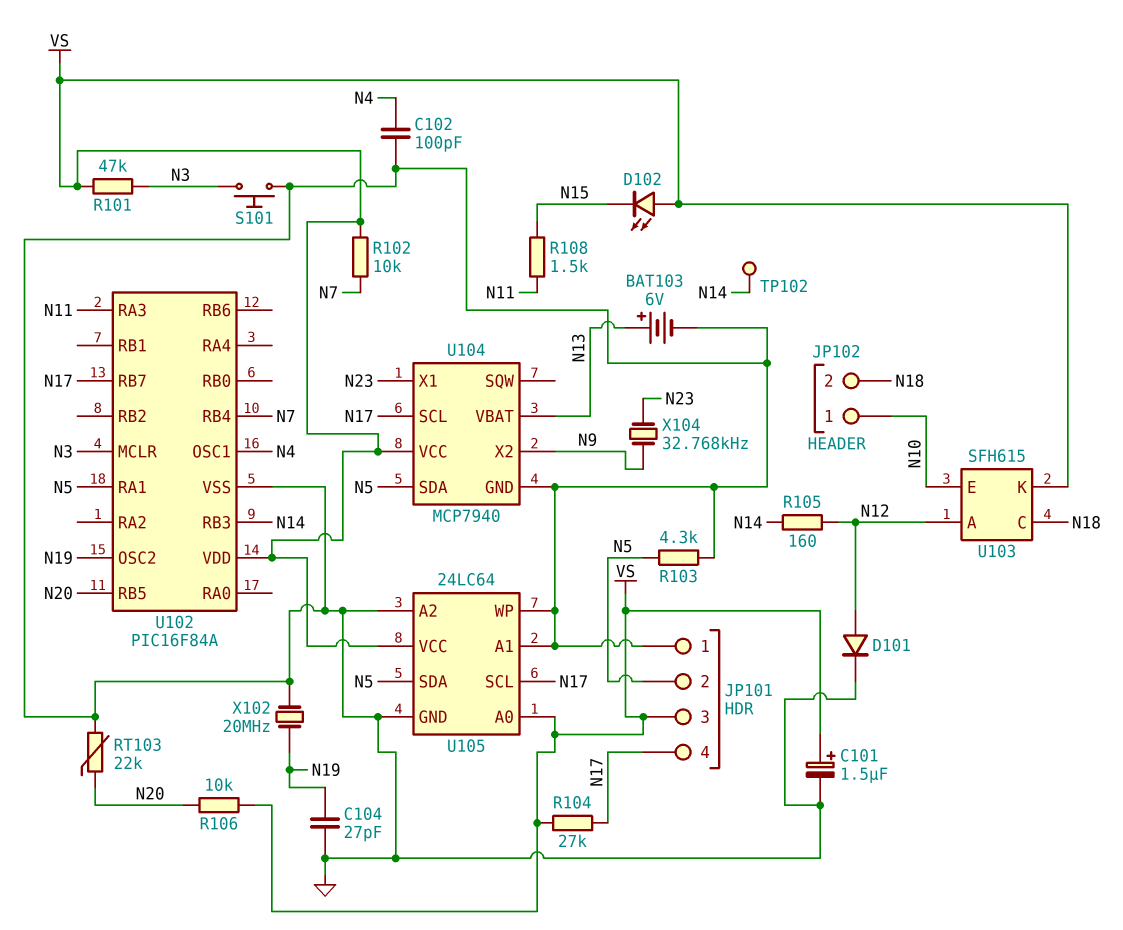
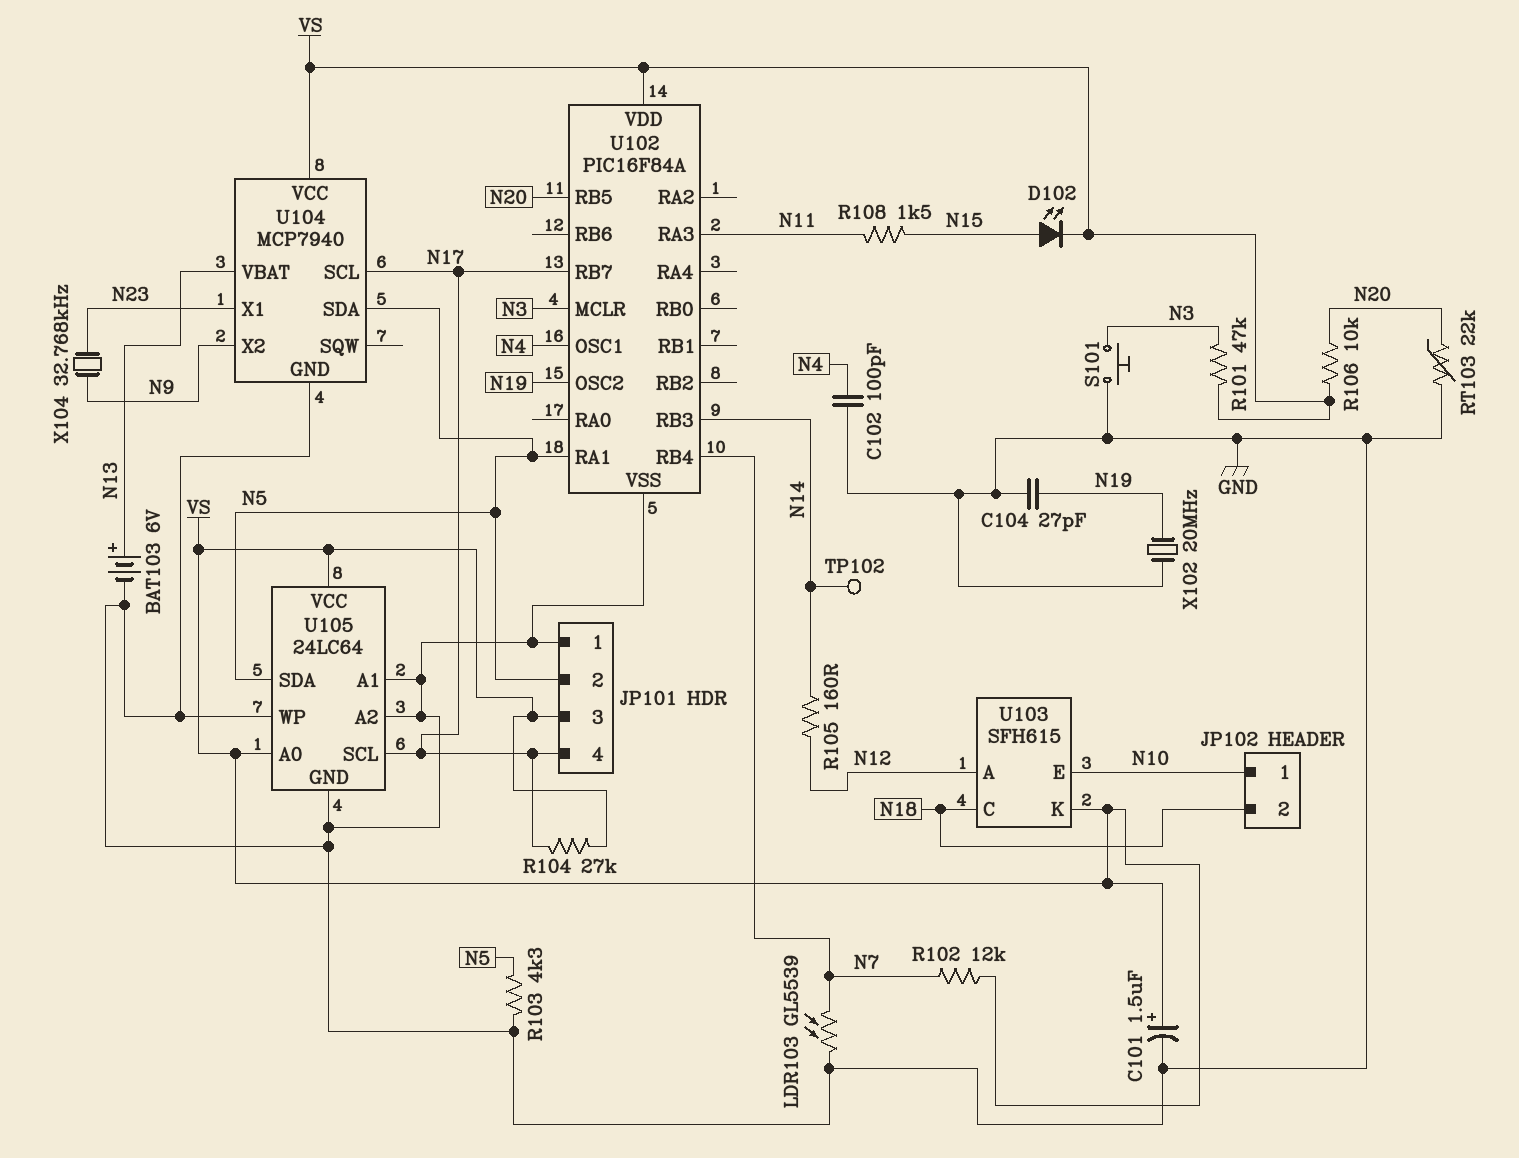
D101: diode (A N12, K GND) -> none
D102: LED (A VS, K N15) -> LED (A N15, K VS)
LDR103: none -> GL5539 (GND, N7)
R102: 10k (N7, VS) -> 12k (N7, VS)

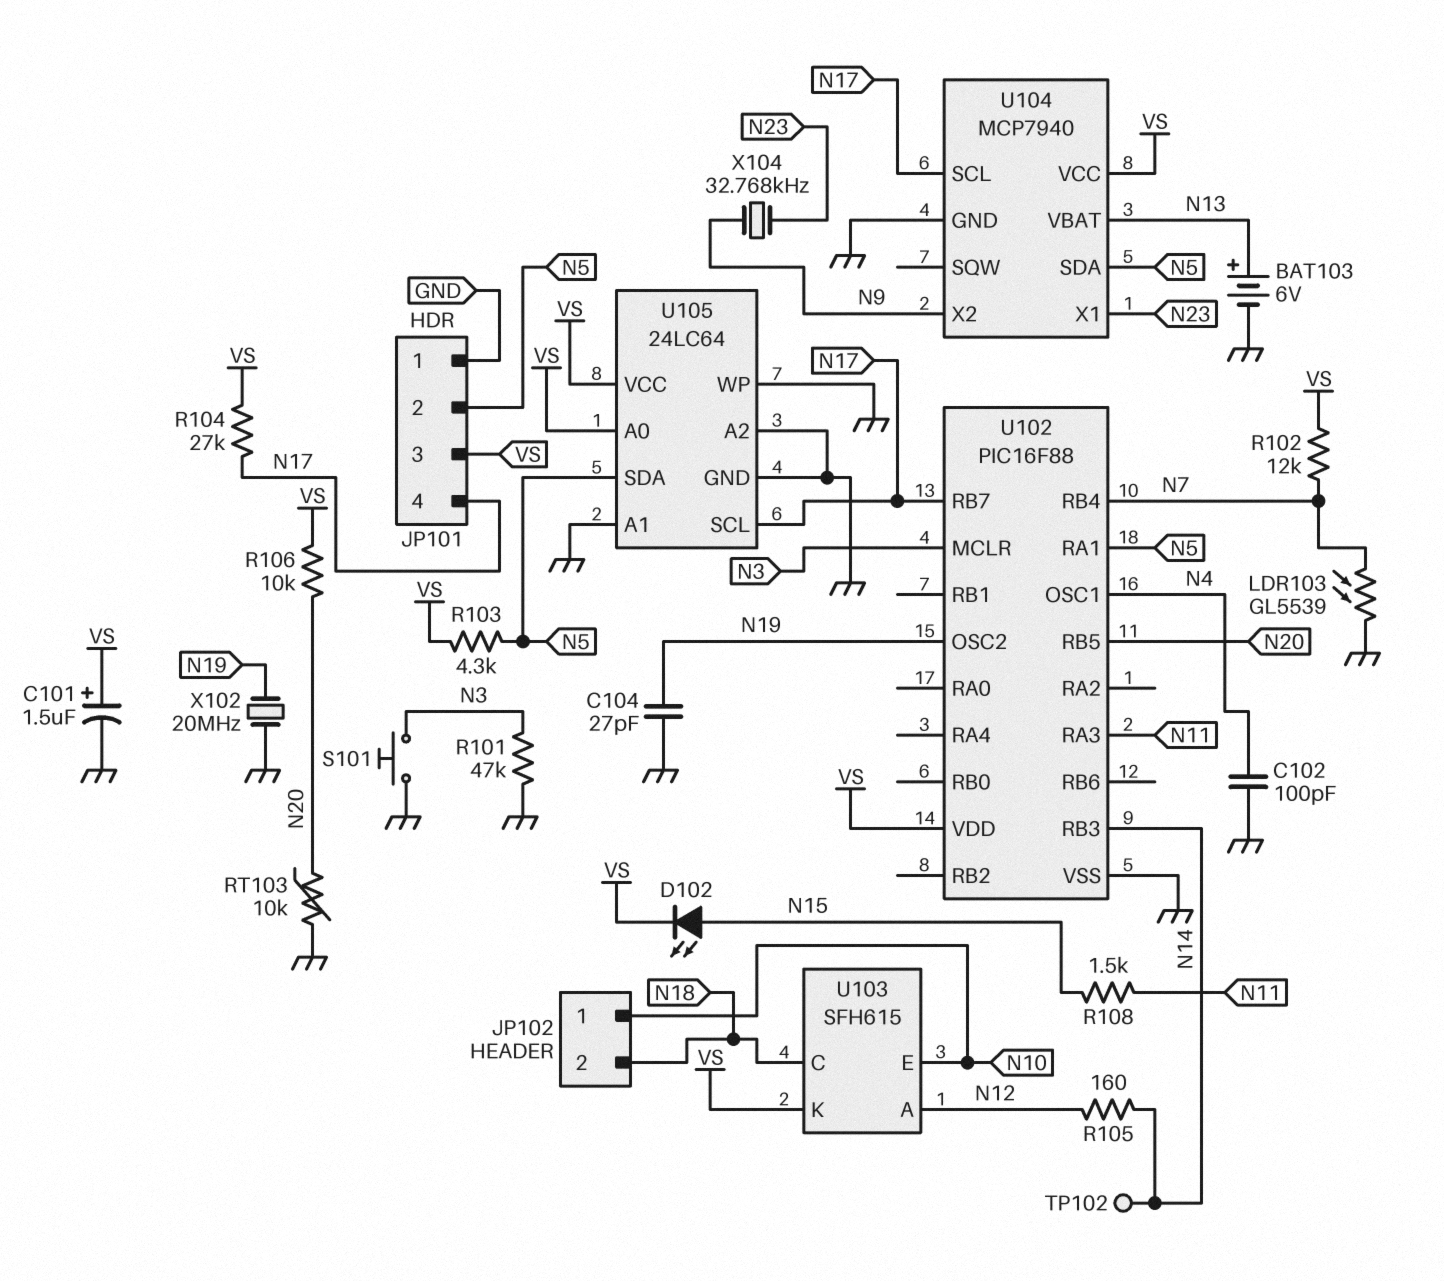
R101: 47k (N3, VS) -> 47k (GND, N3)
R103: 4.3k (GND, N5) -> 4.3k (N5, VS)
RT103: 22k (GND, N20) -> 10k (GND, N20)
U102: PIC16F84A -> PIC16F88

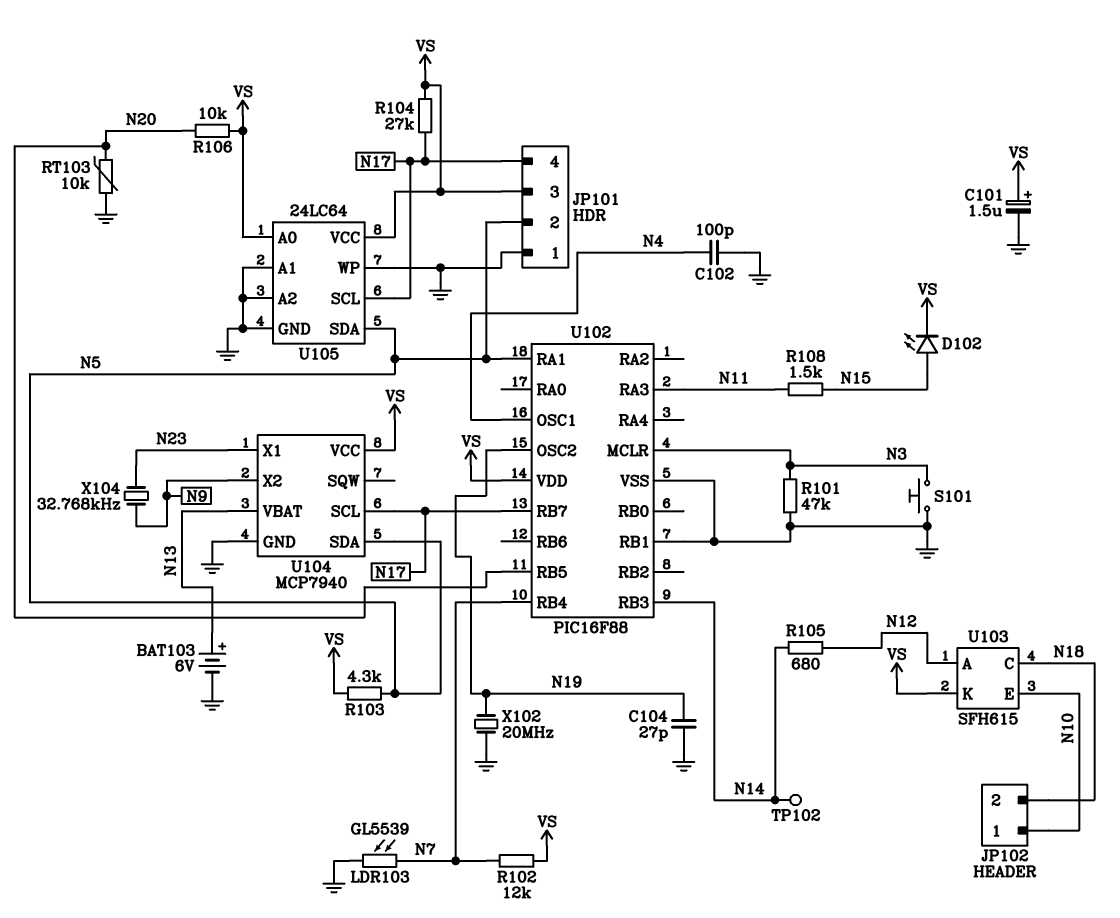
R105: 160 (N12, N14) -> 680 (N12, N14)
U102 pin RB1: none -> GND

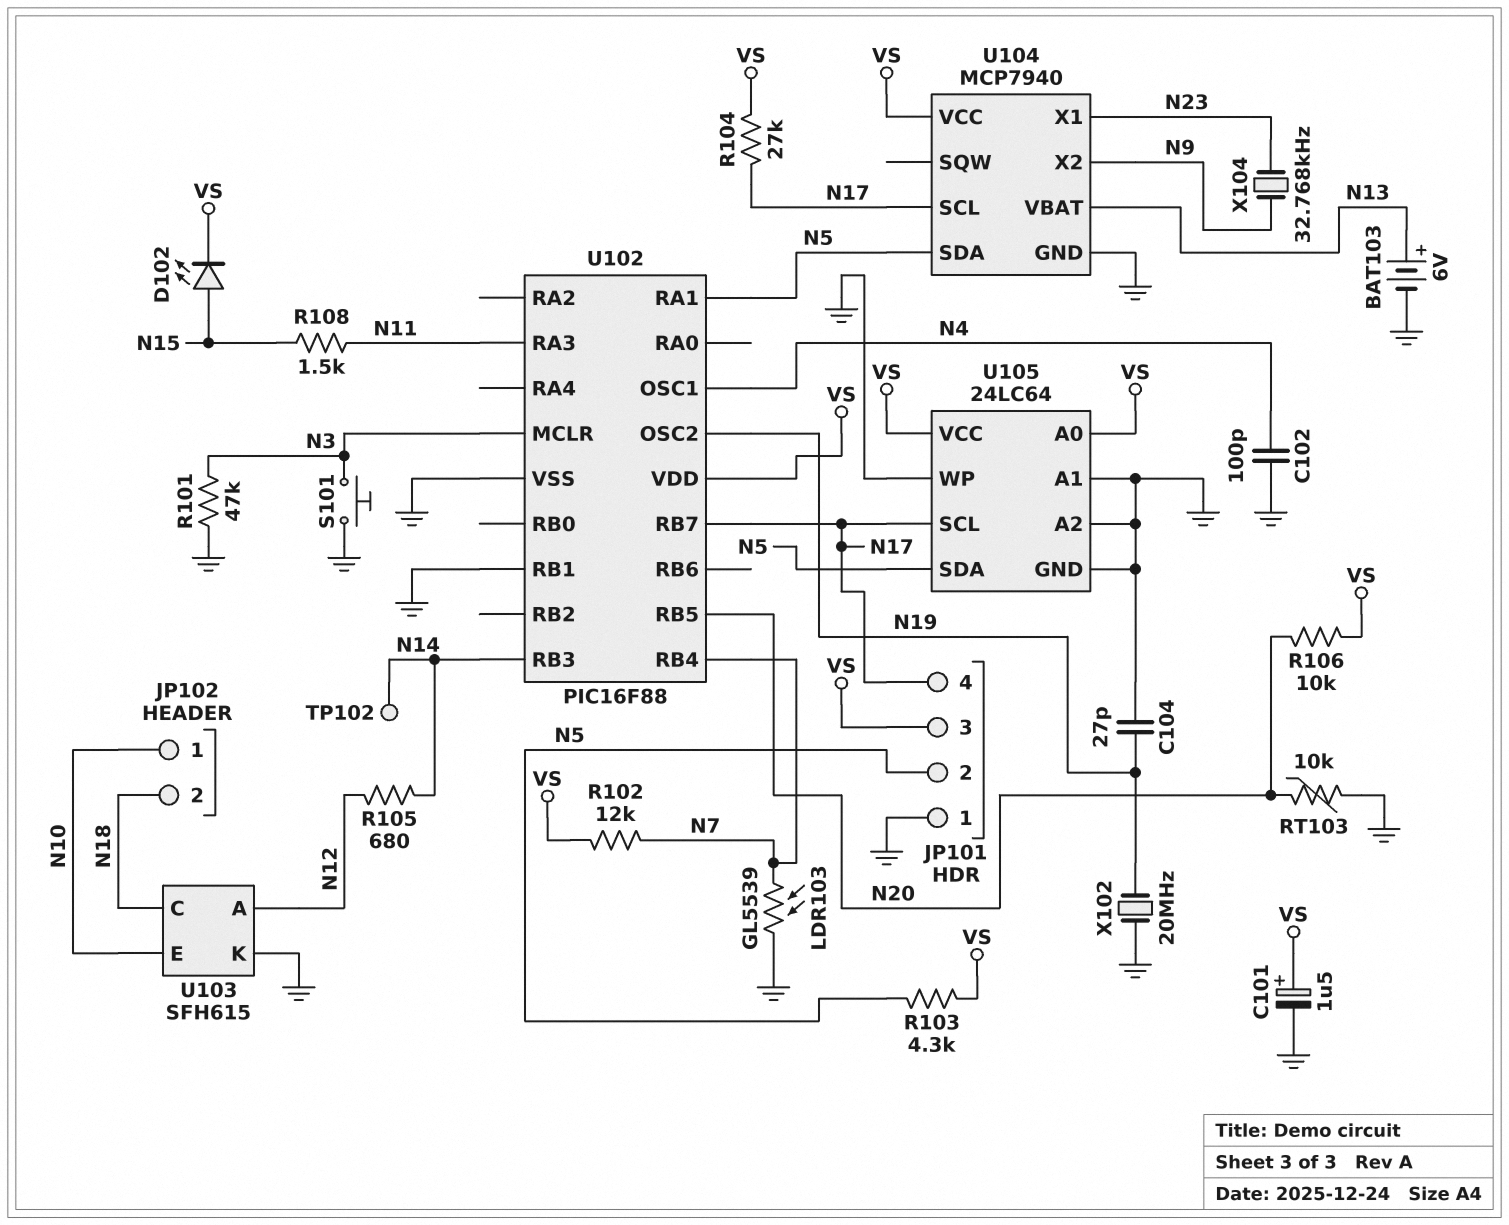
U103 pin K: VS -> GND

